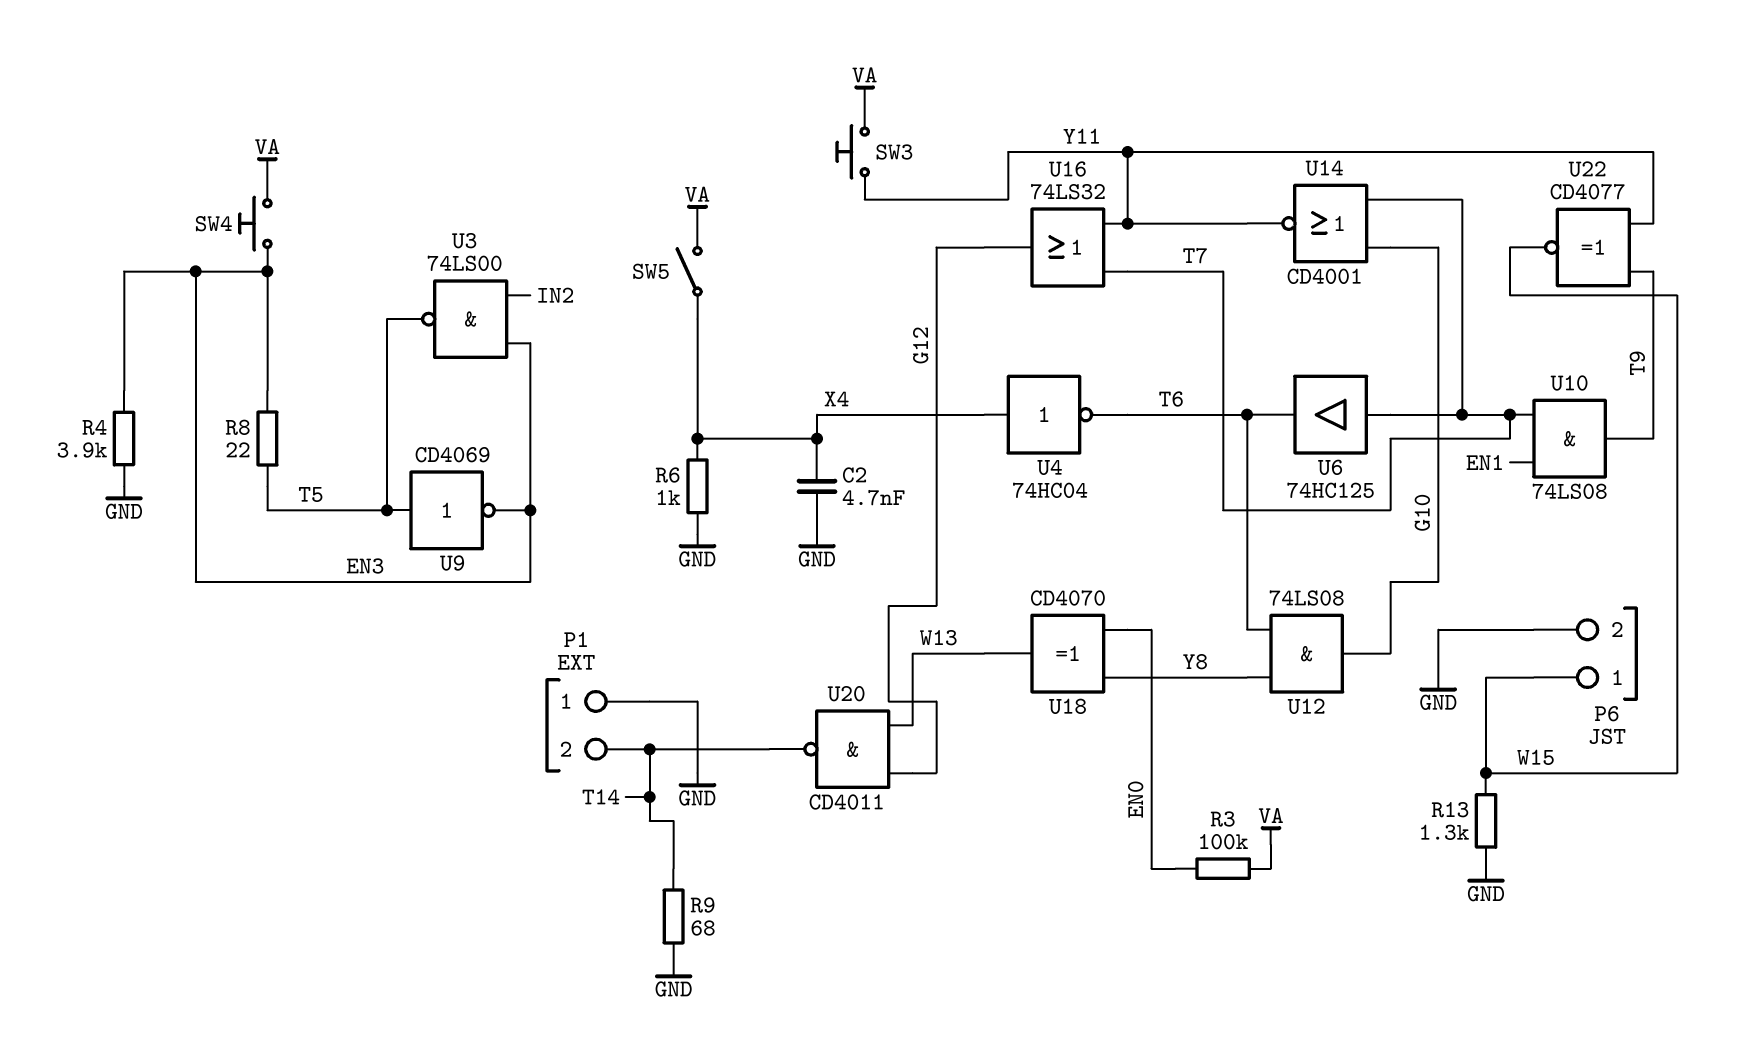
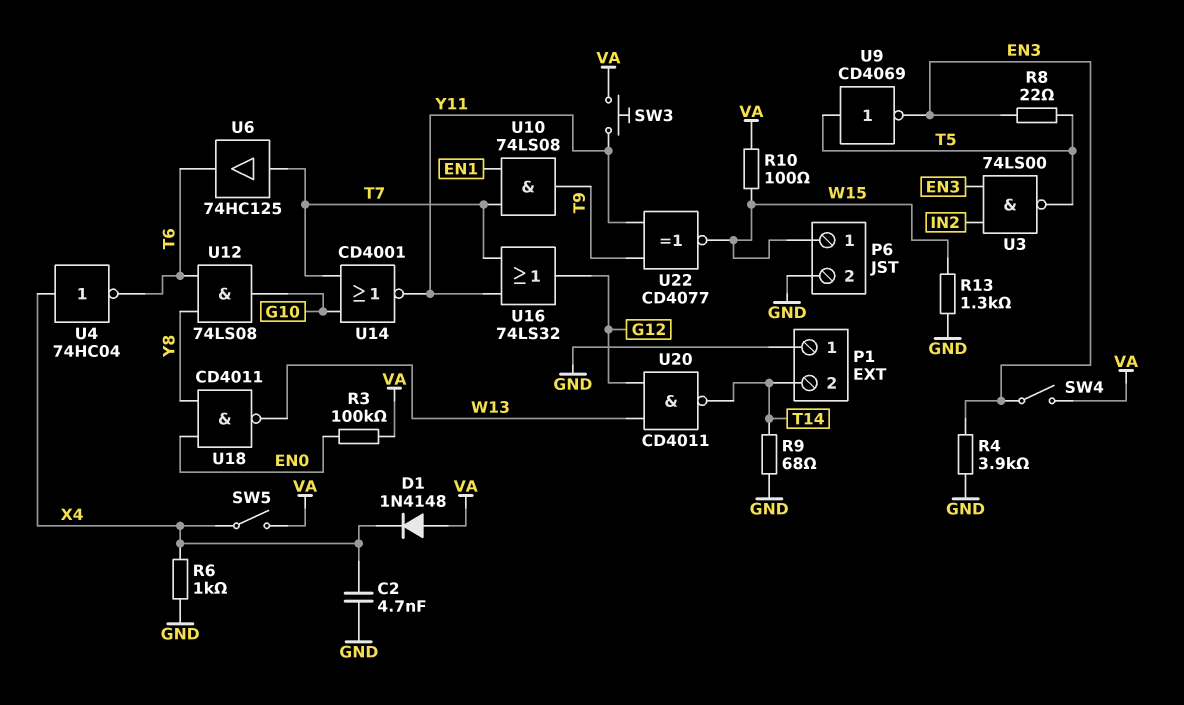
D1: none -> diode 1N4148 (A VA, K X4)
R10: none -> 100 (VA, W15)
SW4: button (EN3, VA) -> switch (EN3, VA)
U18: XOR CD4070 (in EN0, in Y8, out W13) -> NAND CD4011 (in EN0, in Y8, out W13)

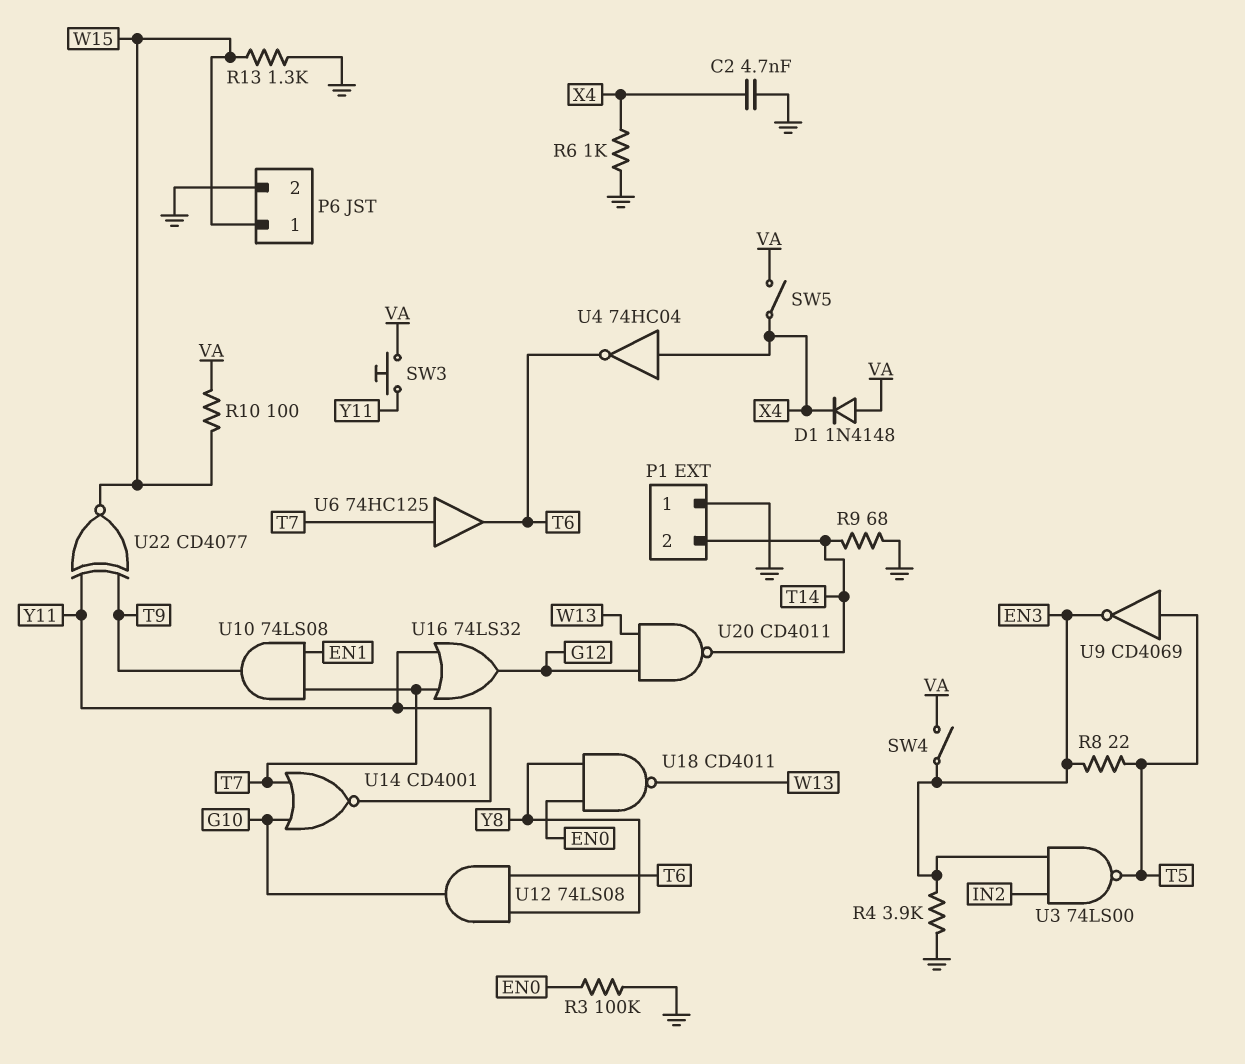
R3: 100k (EN0, VA) -> 100k (EN0, GND)

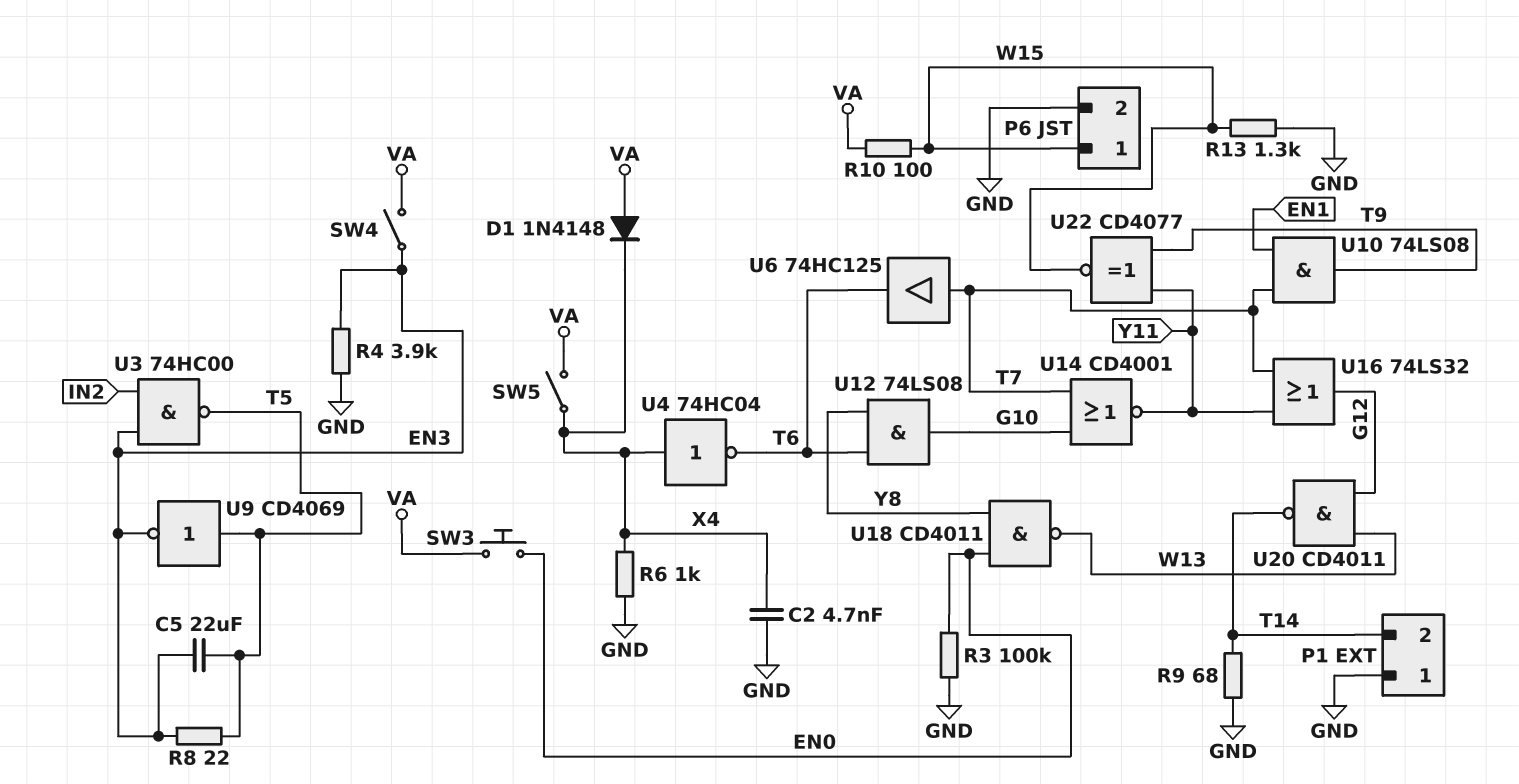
C5: none -> 22uF (EN3, T5)
SW3: button (VA, Y11) -> button (EN0, VA)
U3: NAND 74LS00 (in EN3, in IN2, out T5) -> NAND 74HC00 (in EN3, in IN2, out T5)

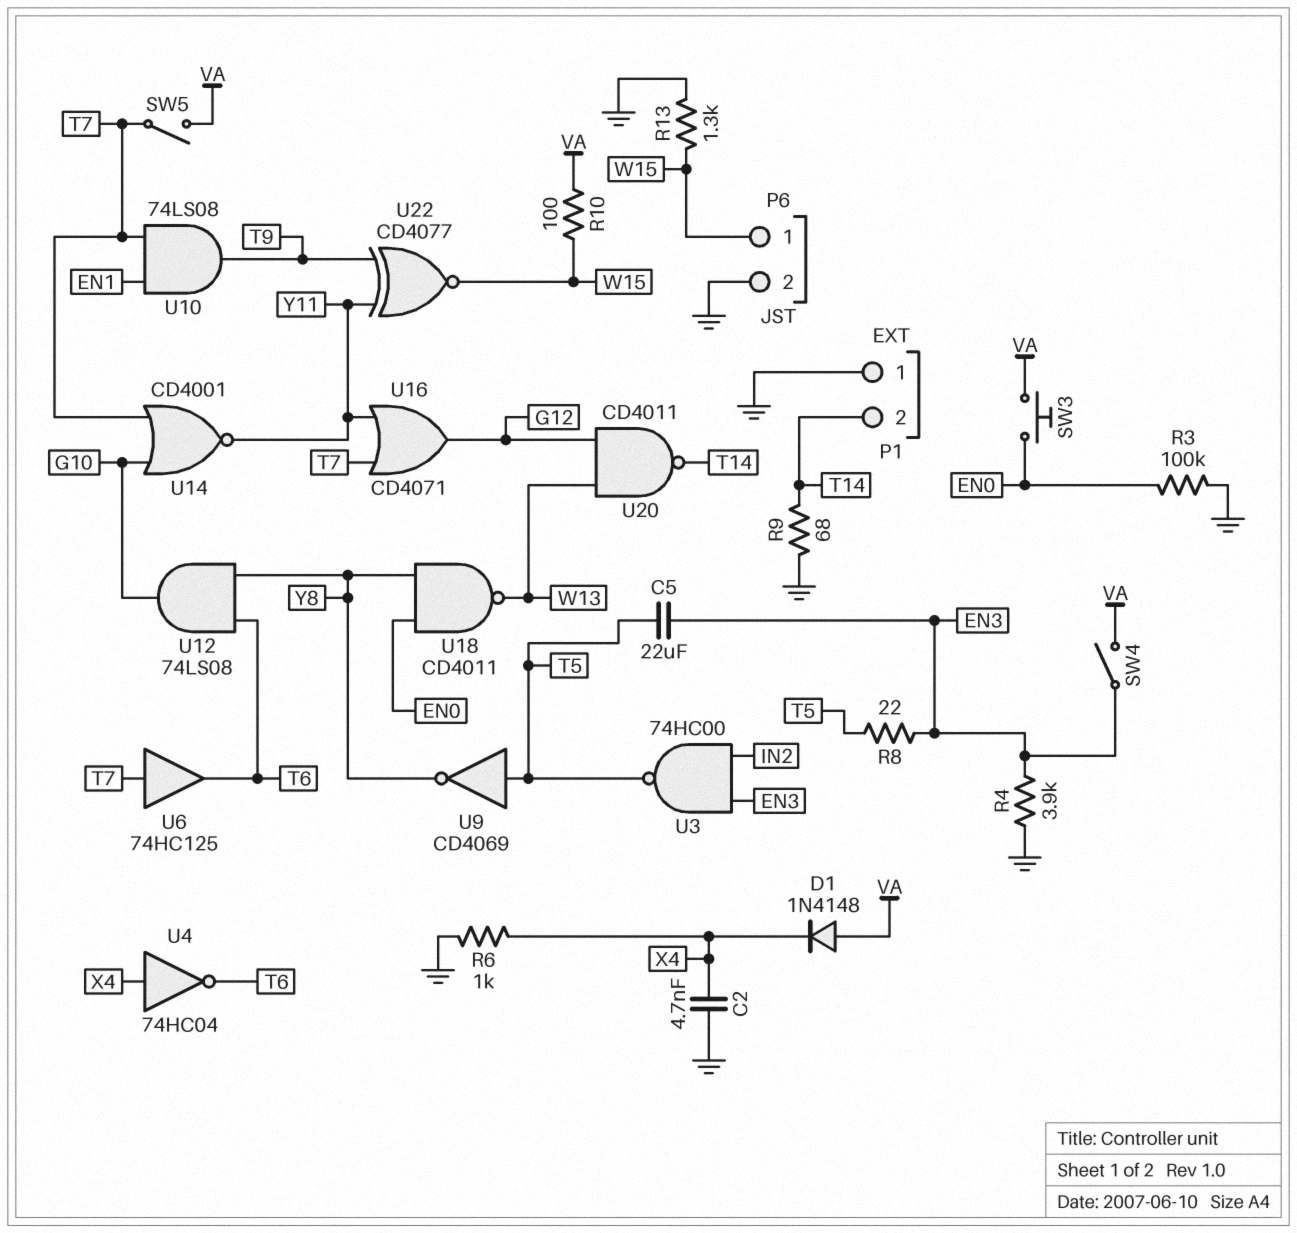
SW5: switch (VA, X4) -> switch (T7, VA)
U9: NOT CD4069 (in T5, out EN3) -> NOT CD4069 (in T5, out Y8)
U16: OR 74LS32 (in T7, in Y11, out G12) -> OR CD4071 (in T7, in Y11, out G12)

